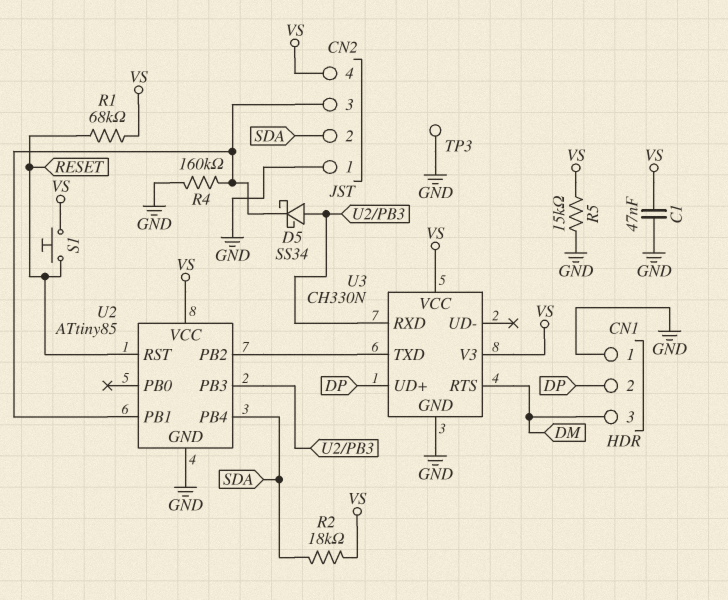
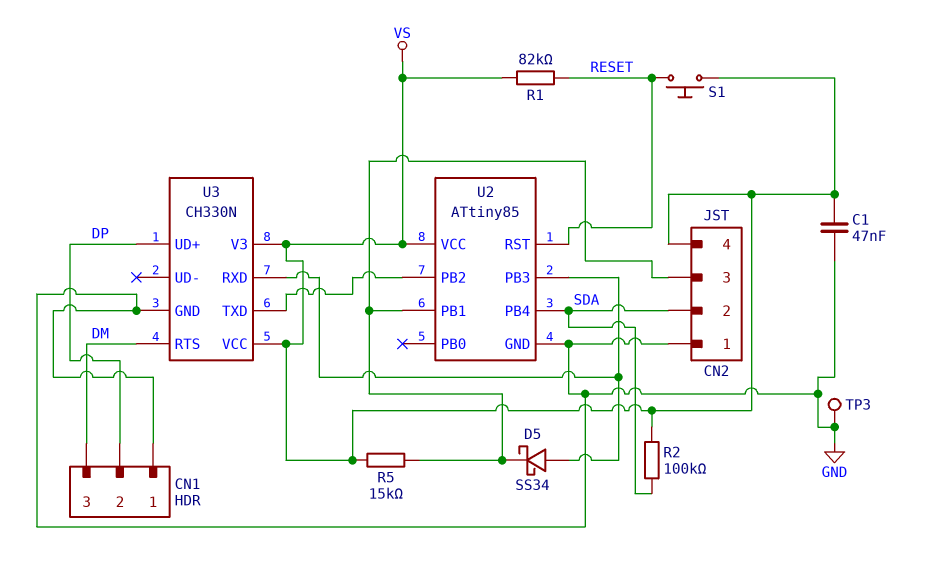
R1: 68k (RESET, VS) -> 82k (RESET, VS)
R2: 18k (SDA, VS) -> 100k (SDA, VS)
R4: 160k (CN2/3, GND) -> none
R5: 15k (GND, VS) -> 15k (CN2/3, VS)

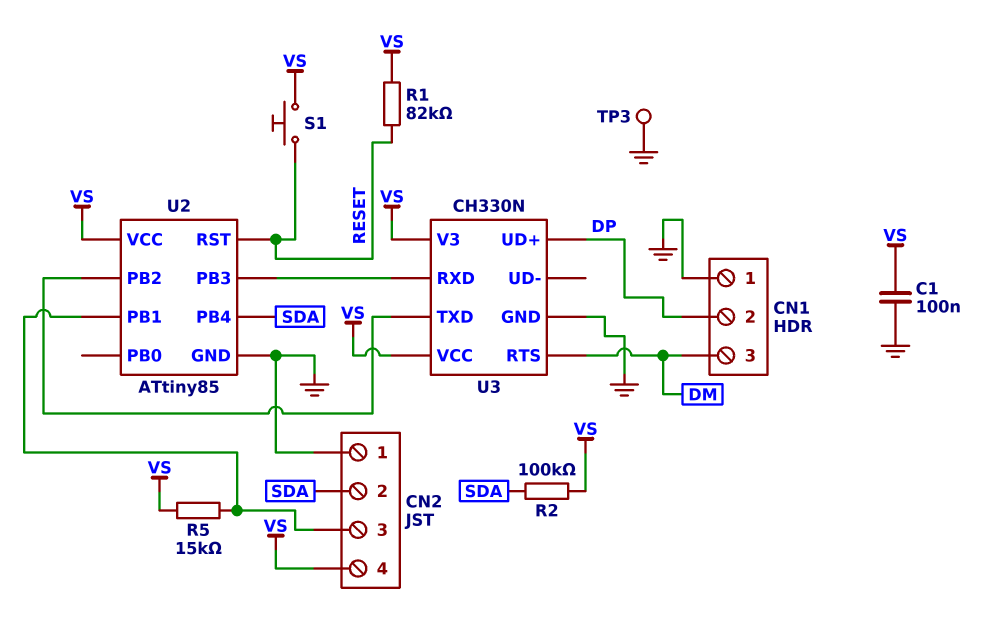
C1: 47nF (GND, VS) -> 100nF (GND, VS)
D5: schottky SS34 (A U2/PB3, K CN2/3) -> none

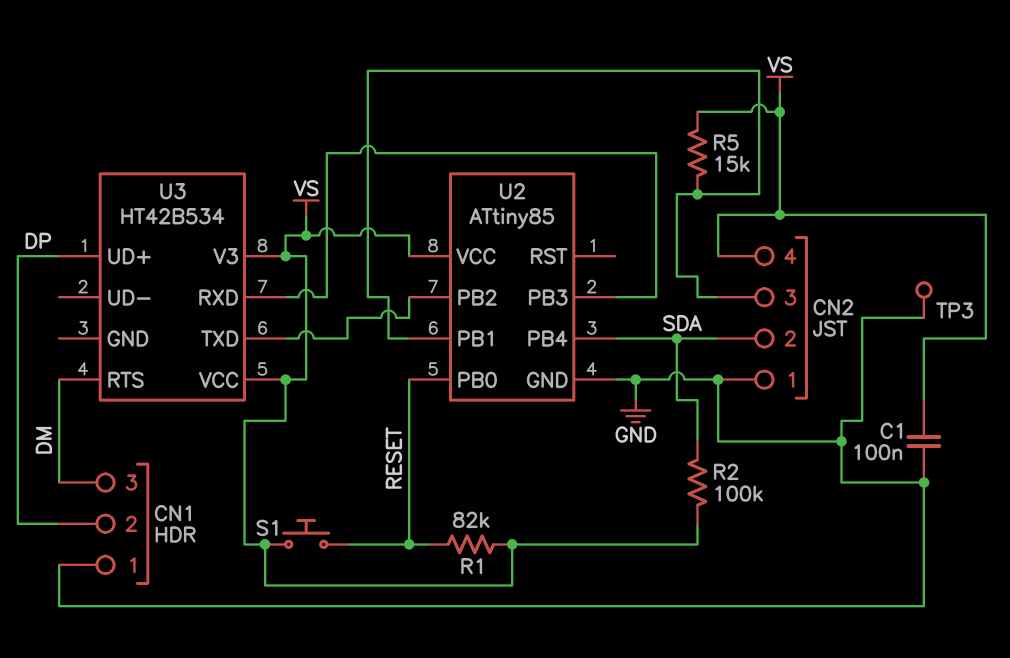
U2 pin PB0: none -> RESET
U2 pin RST: RESET -> none
U3: CH330N -> HT42B534
U3 pin GND: GND -> none

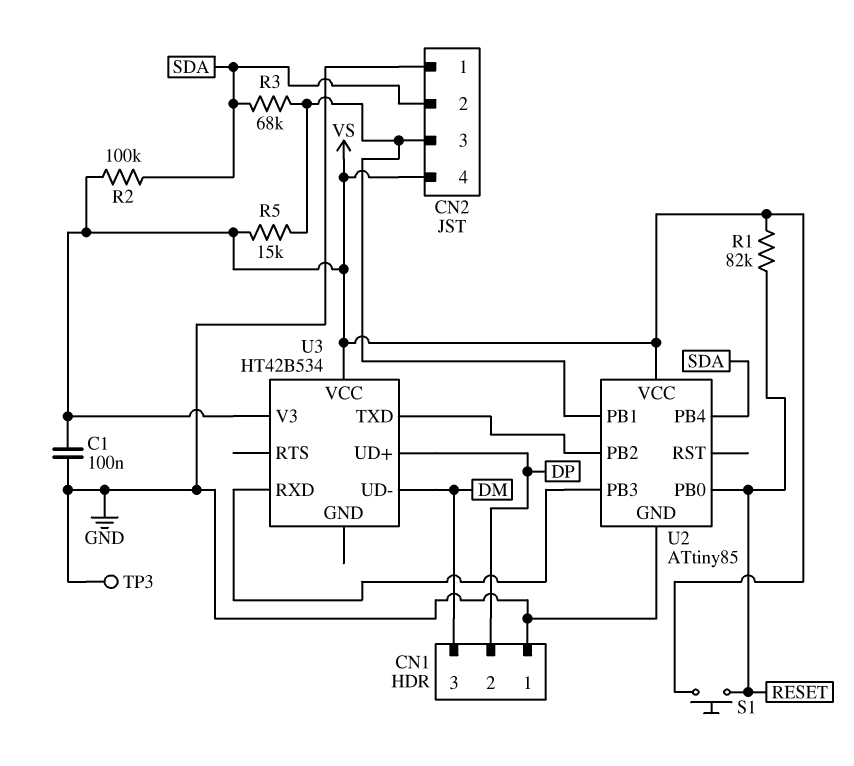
R3: none -> 68k (CN2/3, SDA)
U3 pin RTS: DM -> none
U3 pin UD-: none -> DM

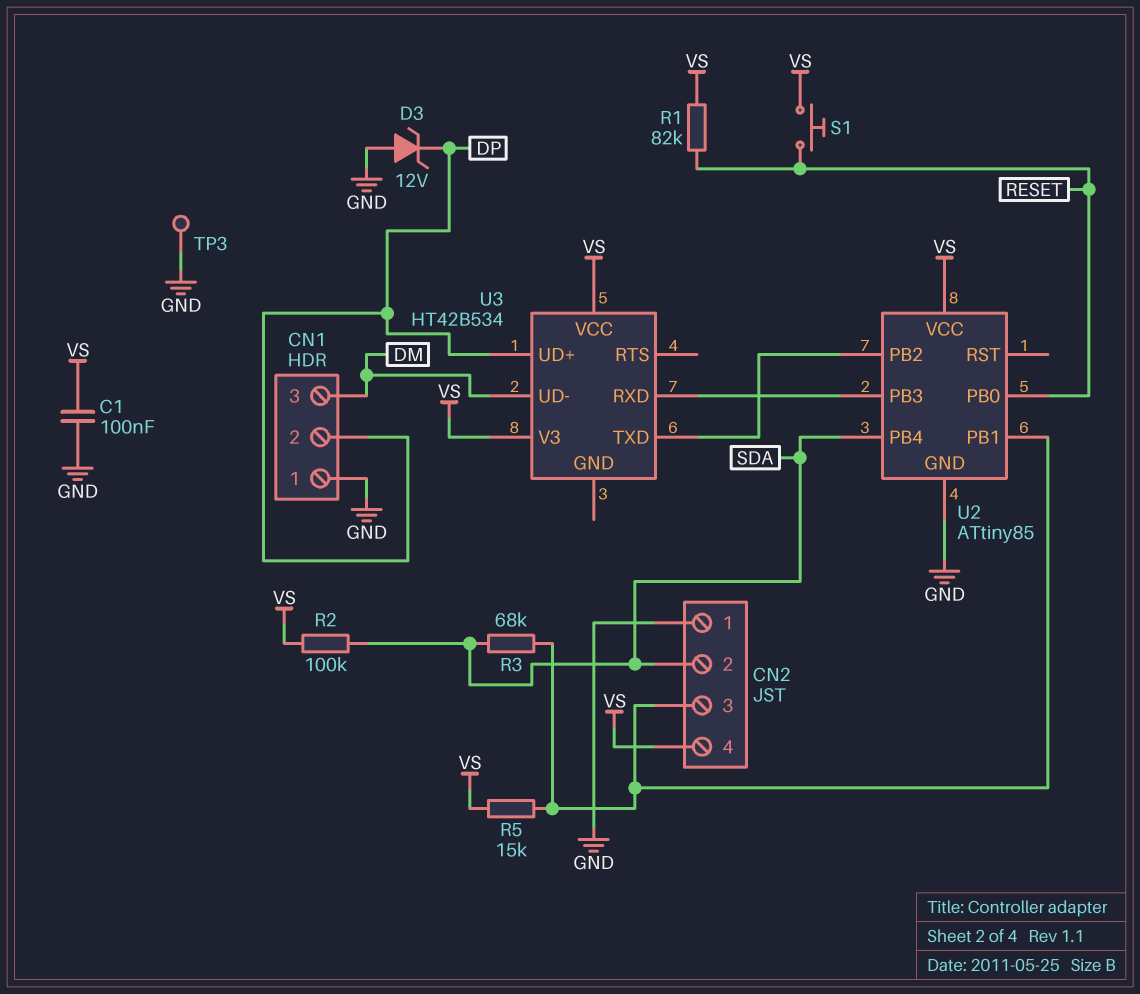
D3: none -> zener 12V (A GND, K DP)

